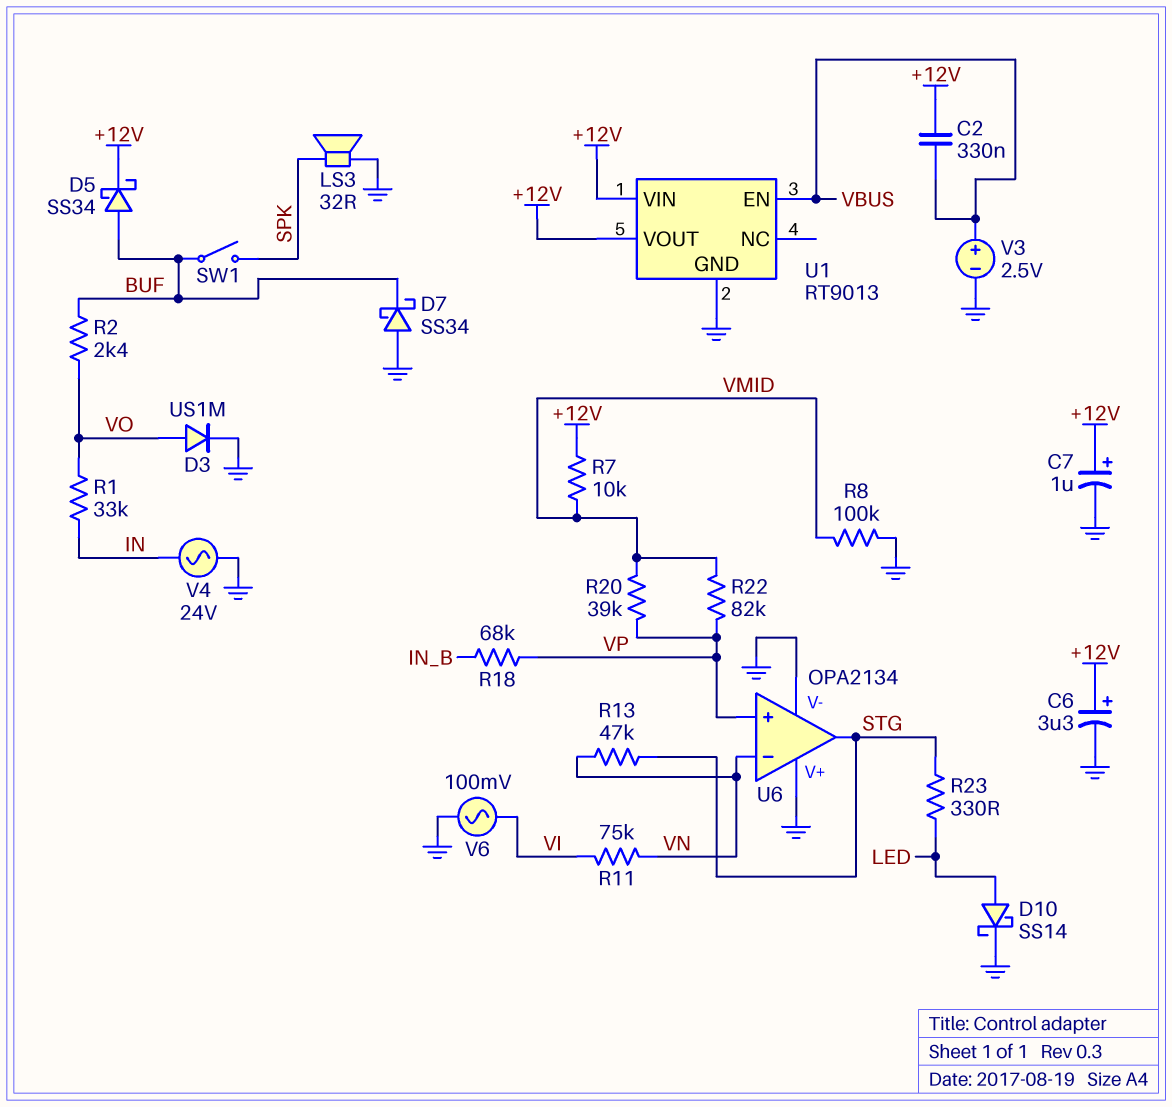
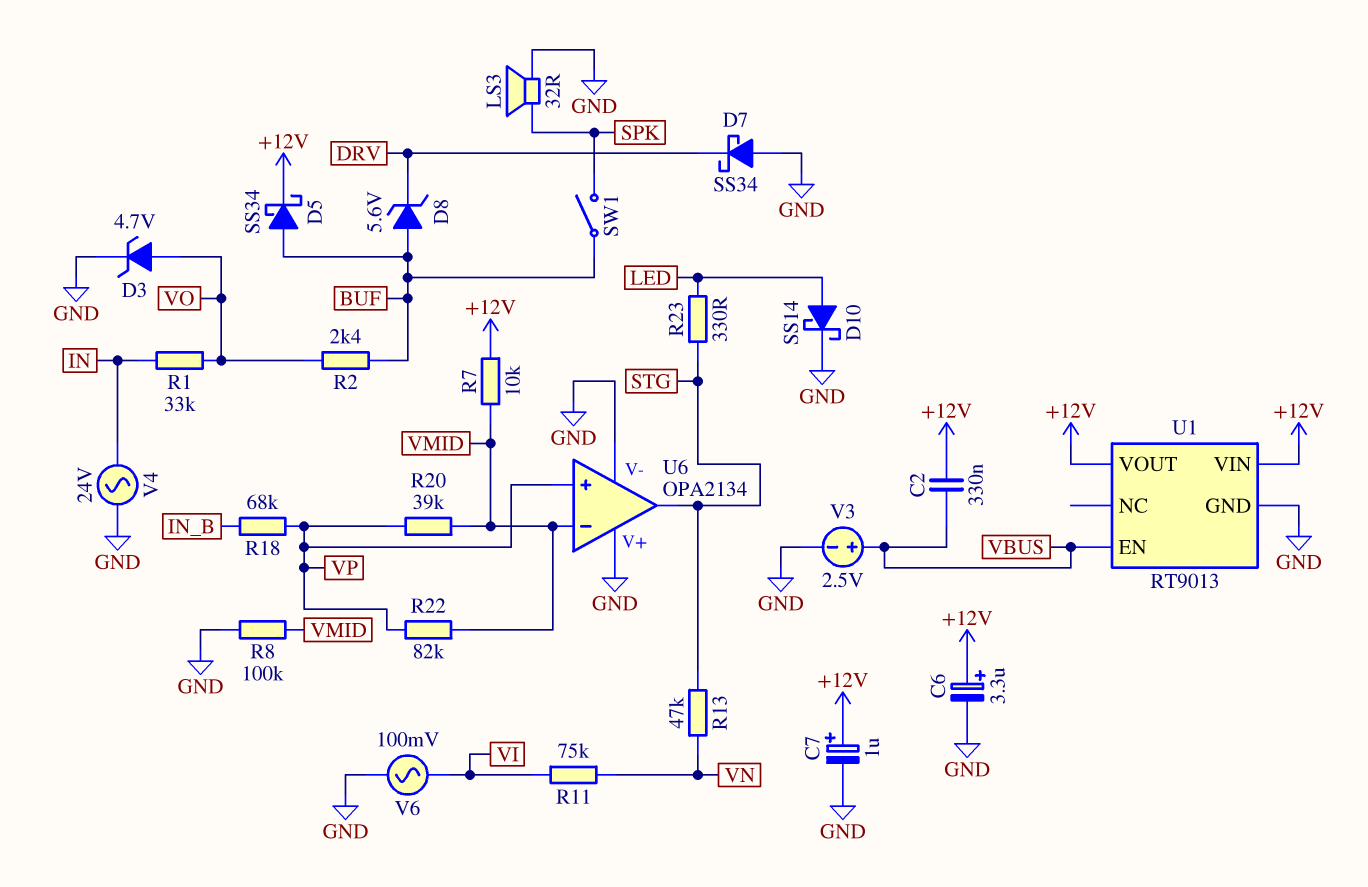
D3: diode US1M (A VO, K GND) -> zener 4.7V (A VO, K GND)
D7: schottky SS34 (A GND, K BUF) -> schottky SS34 (A GND, K DRV)
D8: none -> zener 5.6V (A BUF, K DRV)
U6 pin in-: VN -> VMID

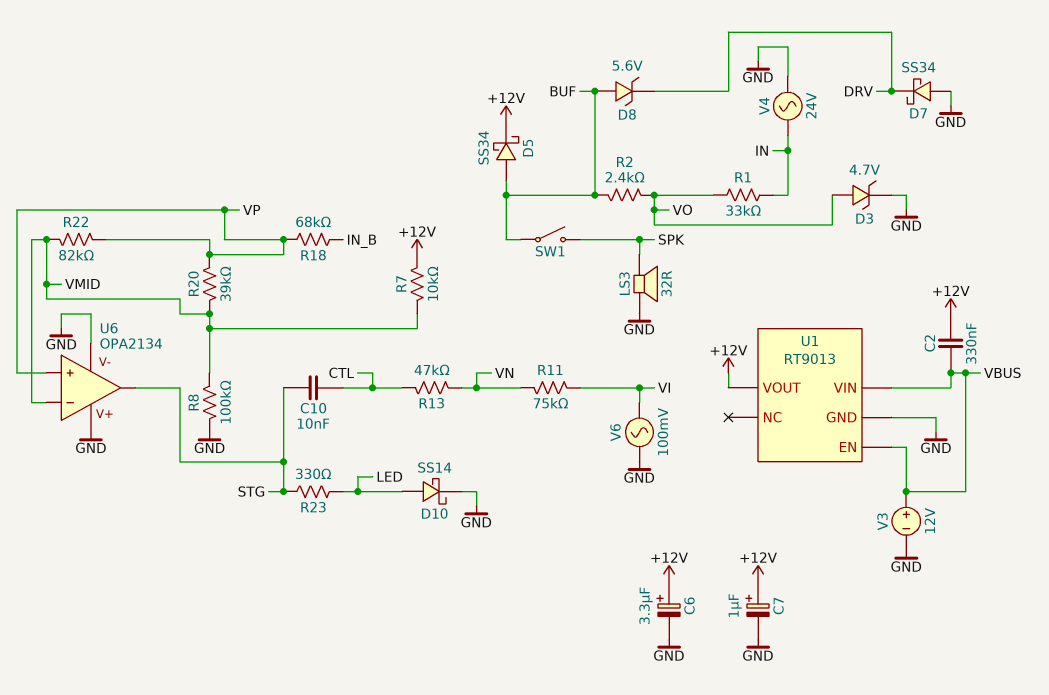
C10: none -> 10nF (CTL, STG)
R13: 47k (STG, VN) -> 47k (CTL, VN)
U1 pin VIN: +12V -> VBUS
V3: 2.5V (plus VBUS, minus GND) -> 12V (plus VBUS, minus GND)

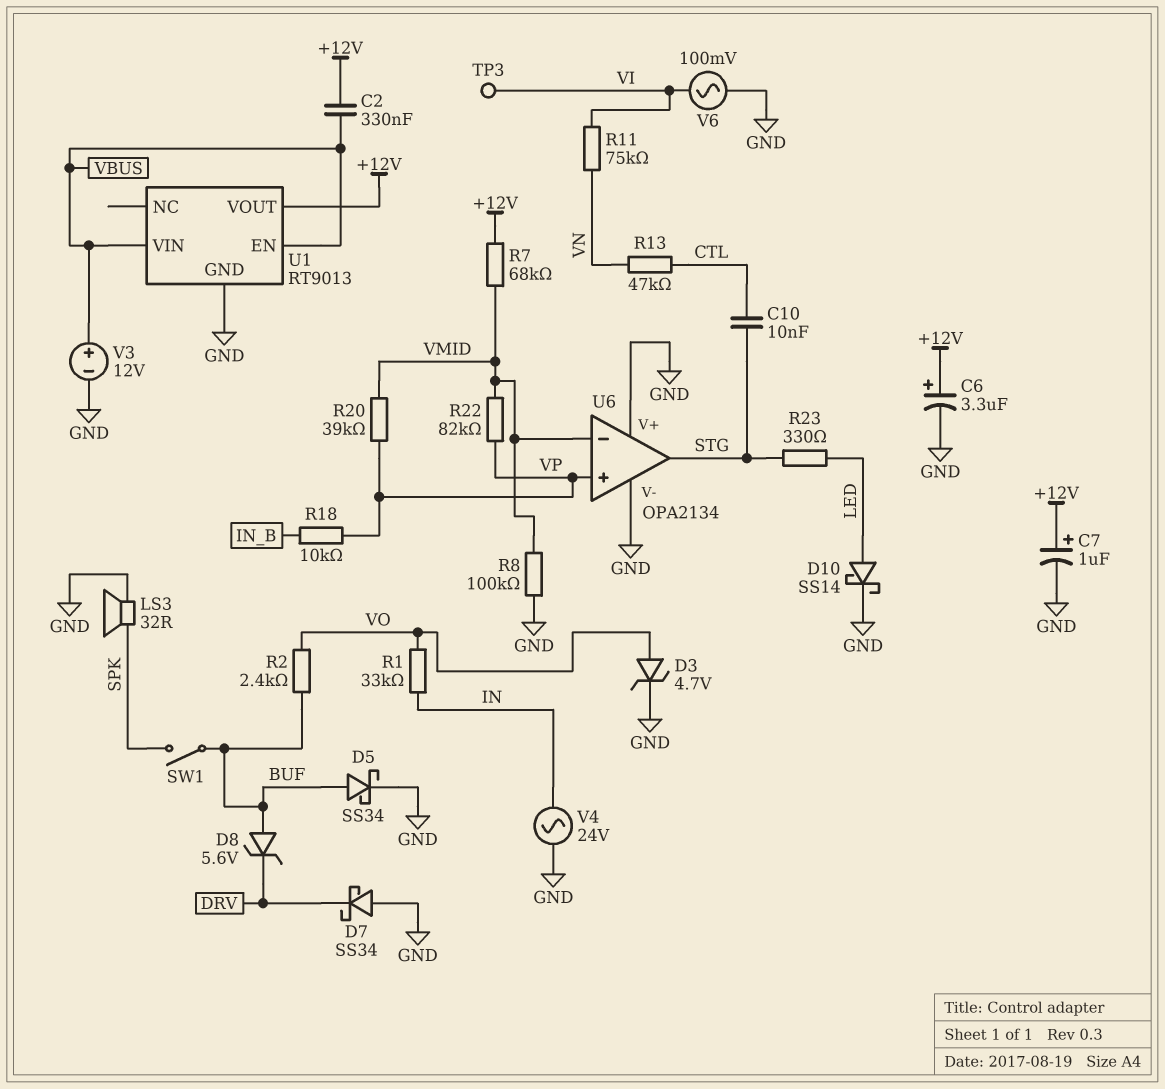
D5: schottky SS34 (A BUF, K +12V) -> schottky SS34 (A BUF, K GND)
R7: 10k (+12V, VMID) -> 68k (+12V, VMID)
R18: 68k (IN_B, VP) -> 10k (IN_B, VP)
TP3: none -> test point (VI)

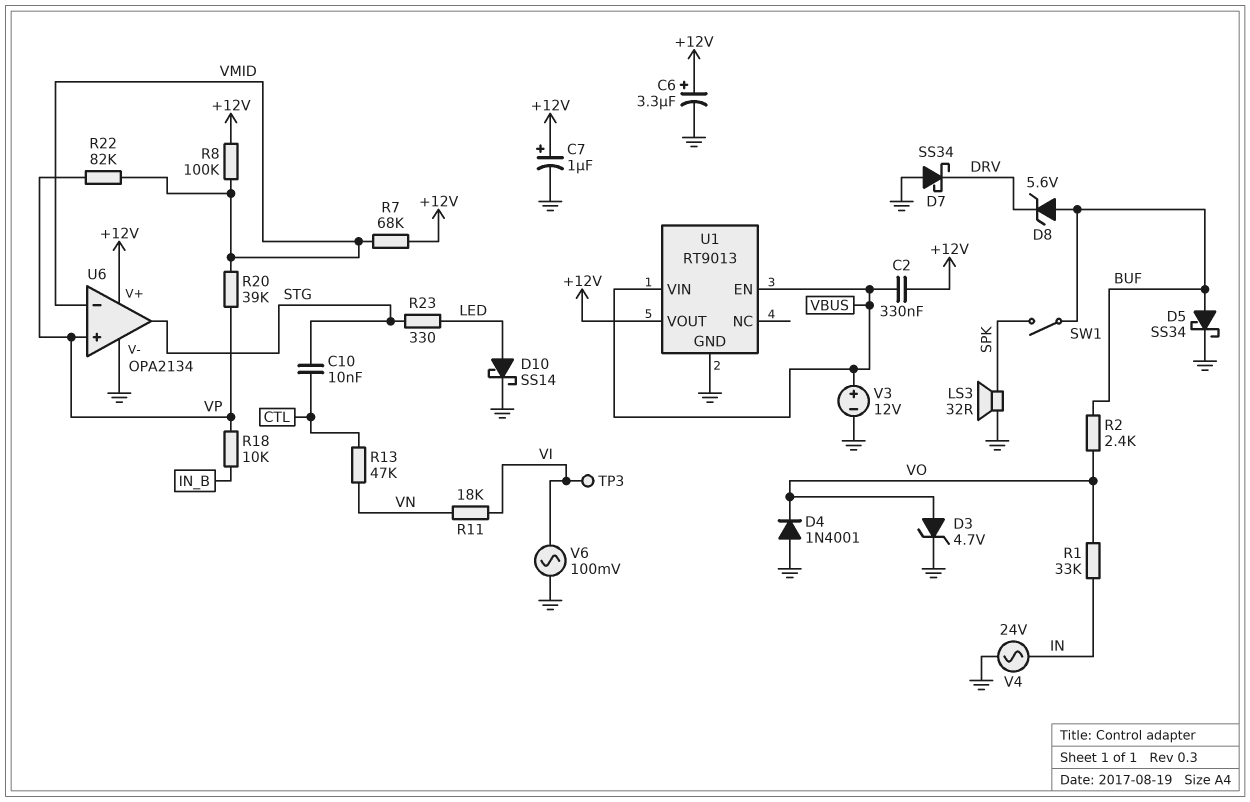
D4: none -> diode 1N4001 (A GND, K VO)
R8: 100k (GND, VMID) -> 100k (+12V, VMID)
R11: 75k (VI, VN) -> 18k (VI, VN)
U6 pin V+: GND -> +12V

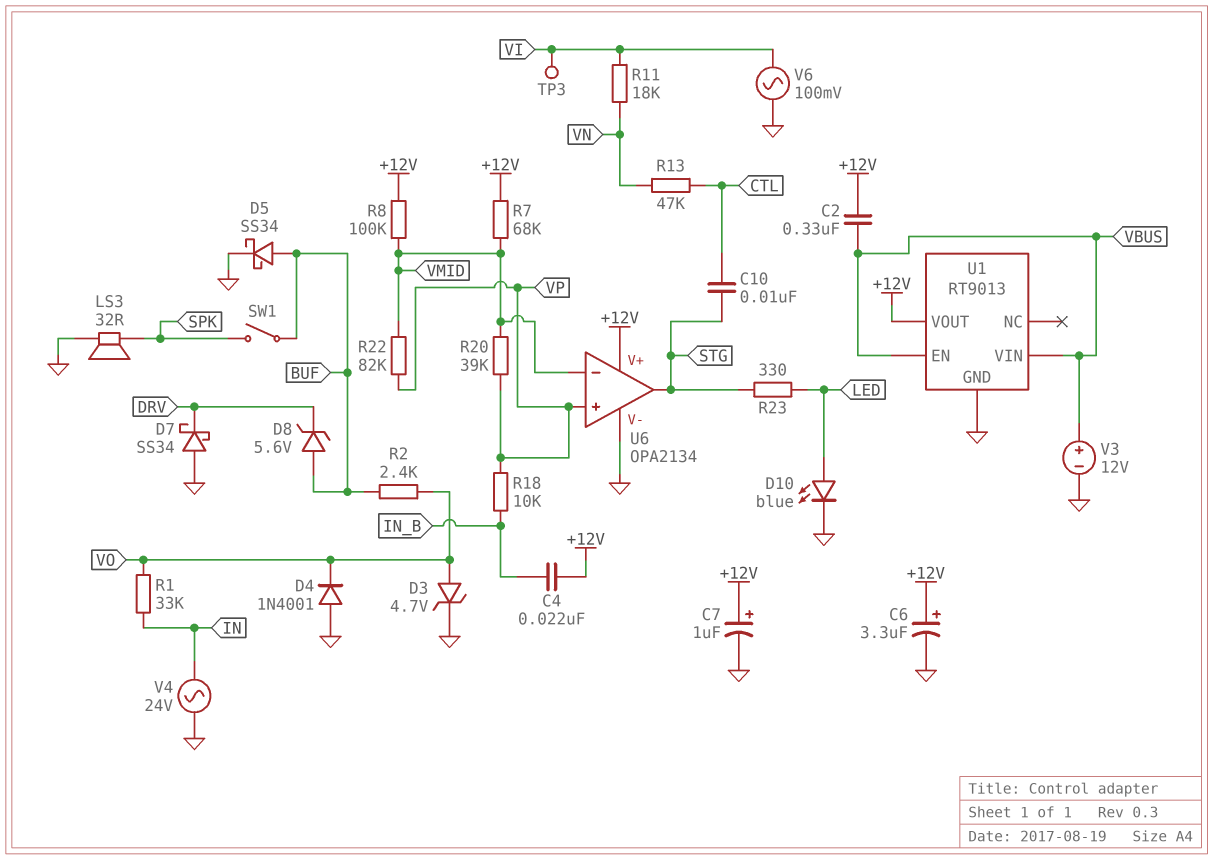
C4: none -> 22nF (+12V, IN_B)
D10: schottky SS14 (A LED, K GND) -> LED blue (A LED, K GND)

